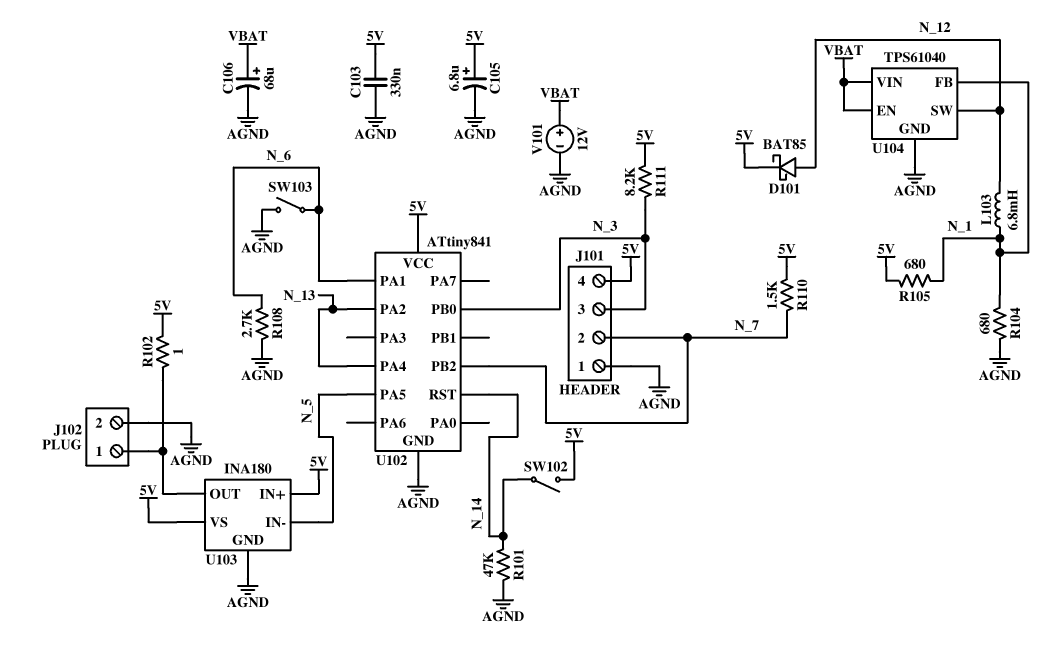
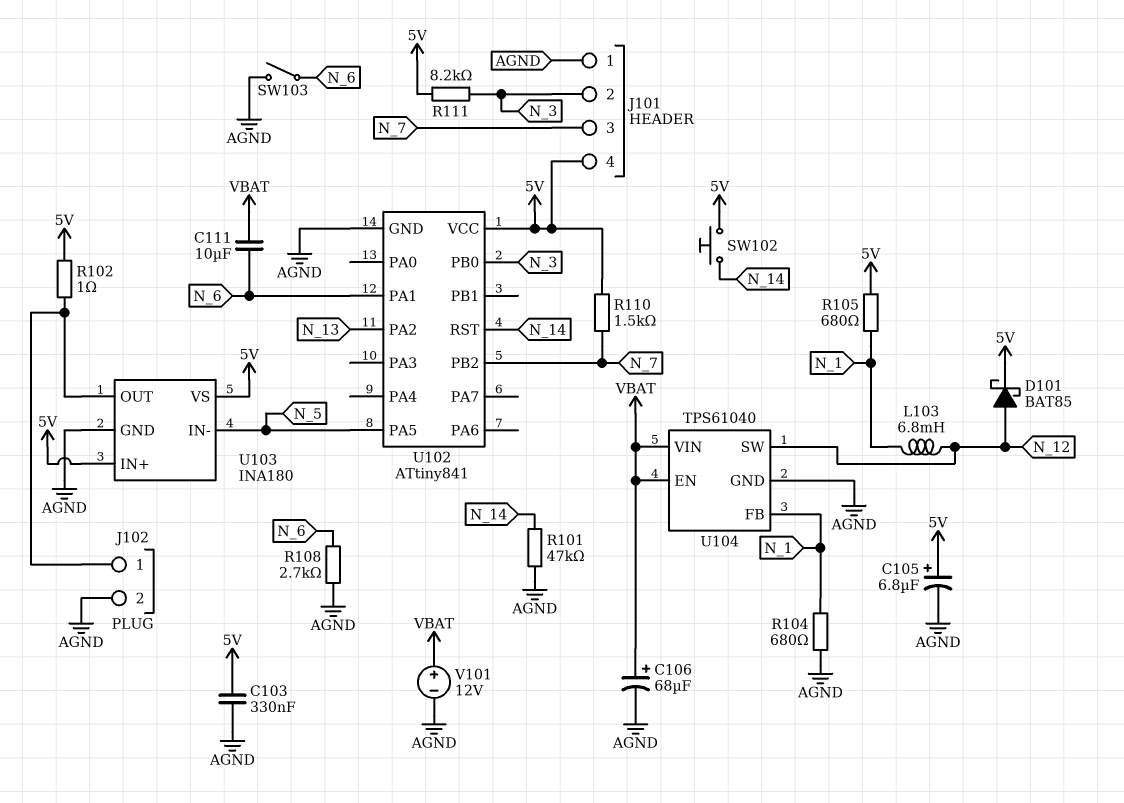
C111: none -> 10uF (N_6, VBAT)
J101 pin 2: N_7 -> N_3
J101 pin 3: N_3 -> N_7
SW102: switch (5V, N_14) -> button (5V, N_14)
U102 pin PA4: N_13 -> none

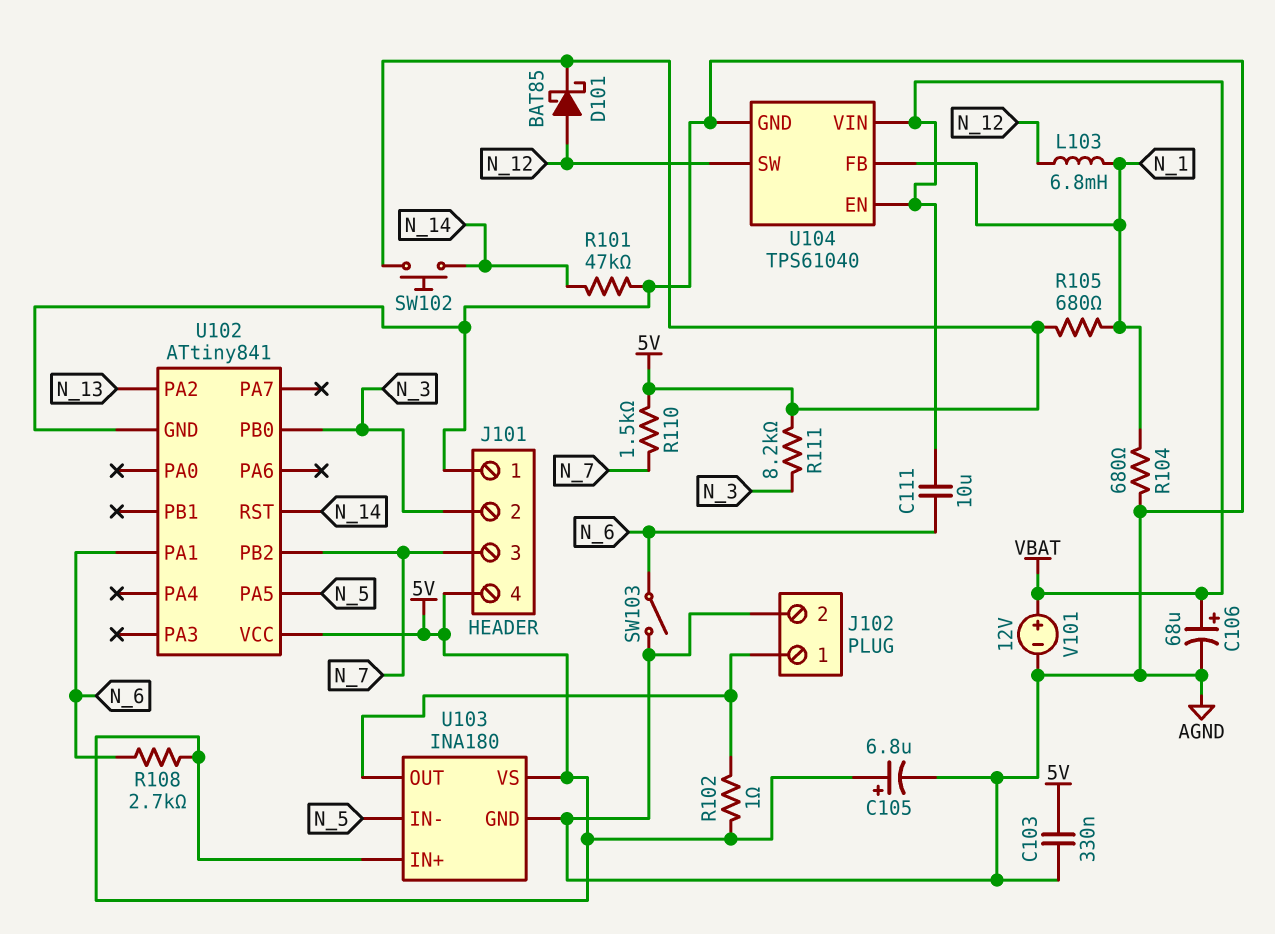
R108: 2.7k (AGND, N_6) -> 2.7k (5V, N_6)

